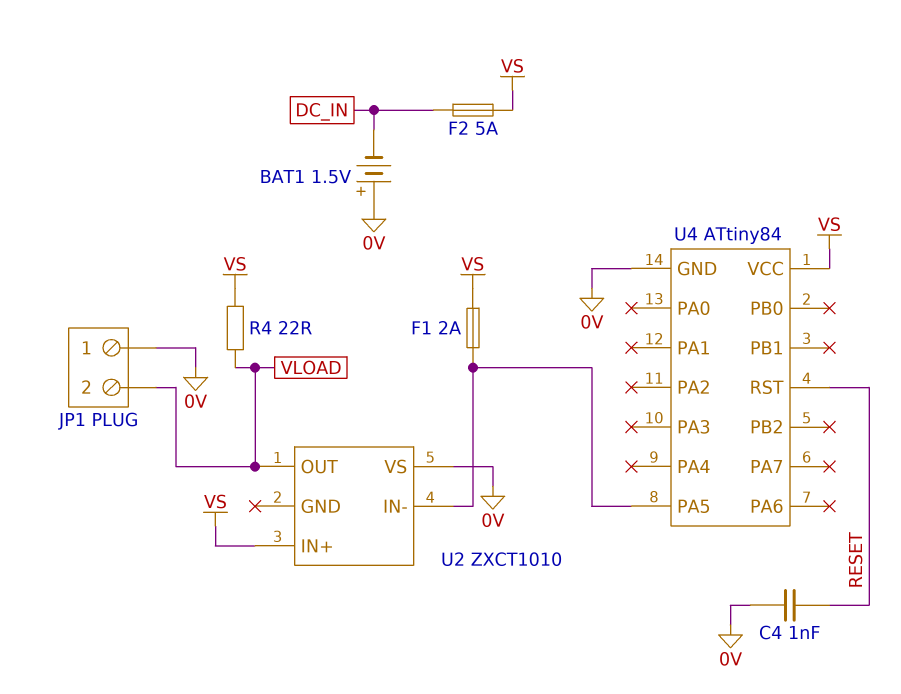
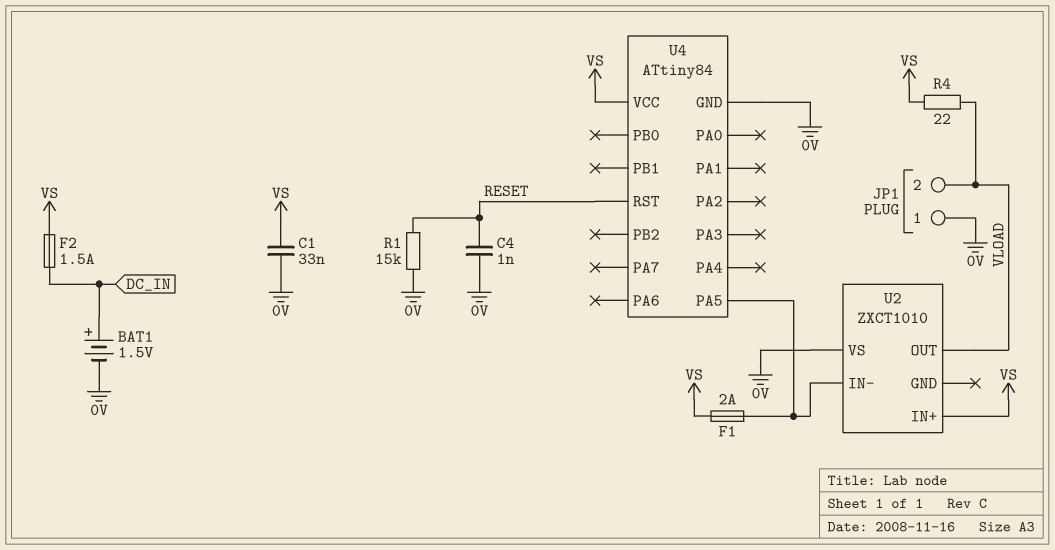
BAT1: 1.5V (plus 0V, minus DC_IN) -> 1.5V (plus DC_IN, minus 0V)
C1: none -> 33nF (0V, VS)
F2: 5A (DC_IN, VS) -> 1.5A (DC_IN, VS)
R1: none -> 15k (0V, RESET)

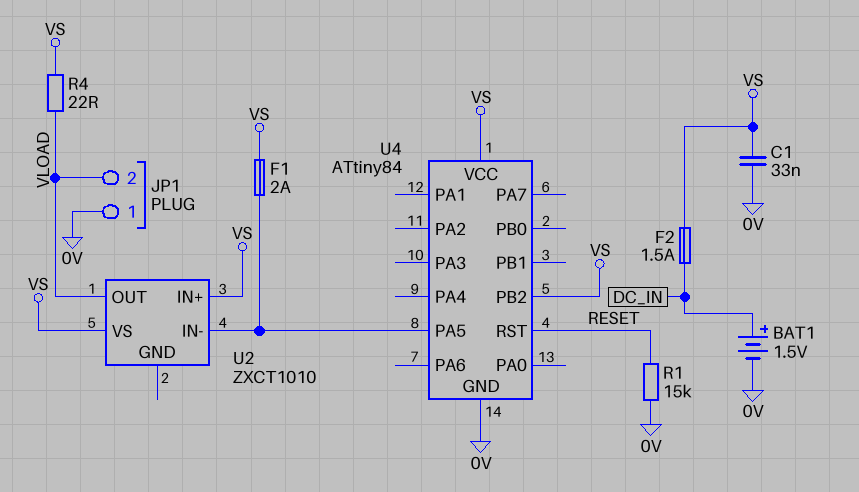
C4: 1nF (0V, RESET) -> none
U2 pin VS: 0V -> VS
U4 pin PB2: none -> VS

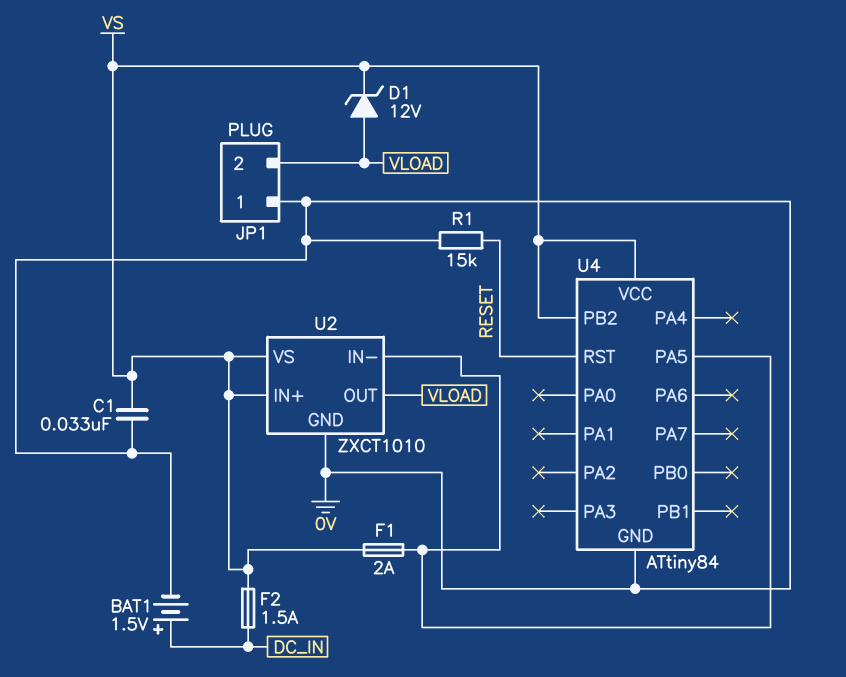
D1: none -> zener 12V (A VLOAD, K VS)
R4: 22 (VLOAD, VS) -> none
U2 pin GND: none -> 0V

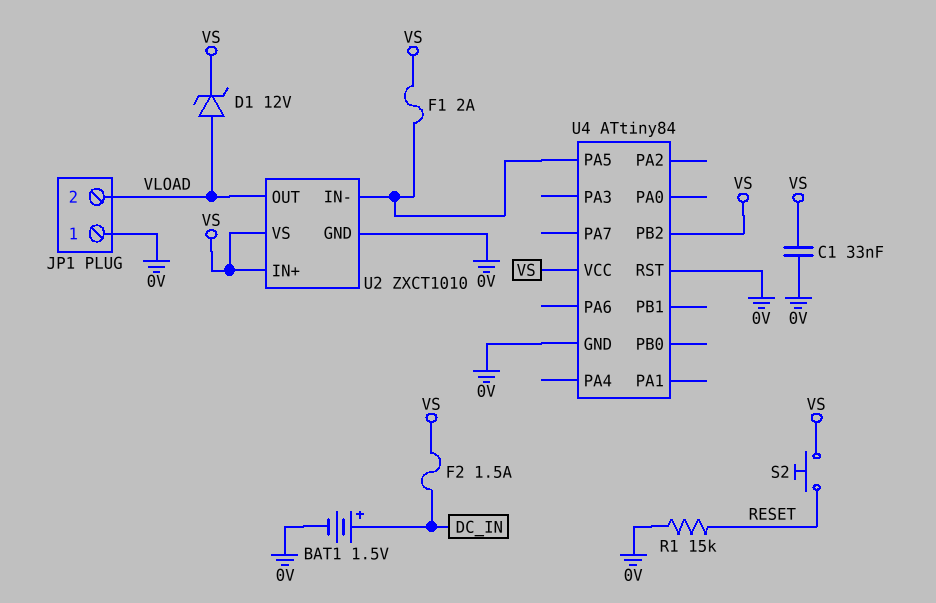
S2: none -> button (RESET, VS)
U4 pin RST: RESET -> 0V

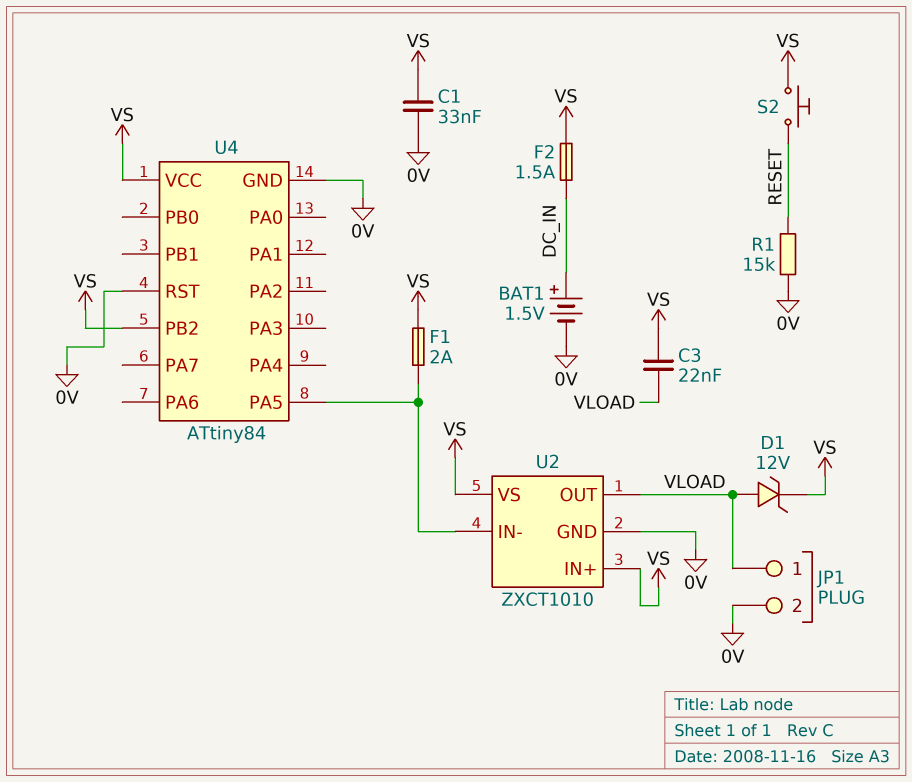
C3: none -> 22nF (VLOAD, VS)
JP1 pin 1: 0V -> VLOAD
JP1 pin 2: VLOAD -> 0V

